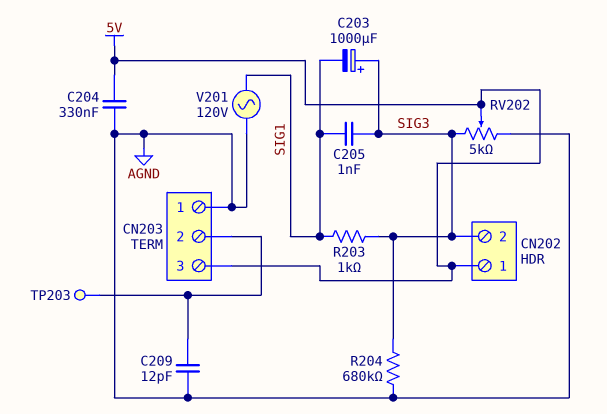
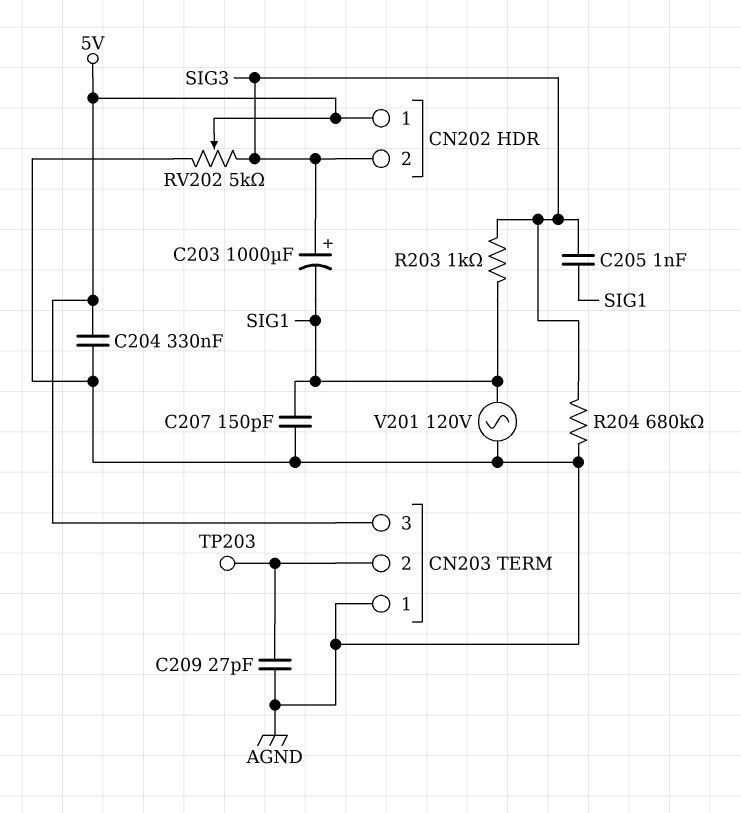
C207: none -> 150pF (AGND, SIG1)
C209: 12pF (AGND, CN203/2) -> 27pF (AGND, CN203/2)

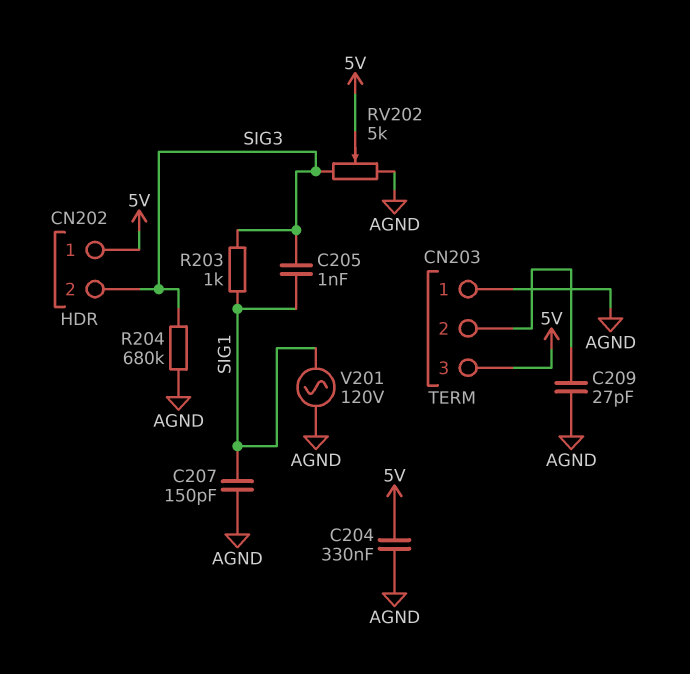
C203: 1000uF (plus SIG3, minus SIG1) -> none
TP203: test point (CN203/2) -> none

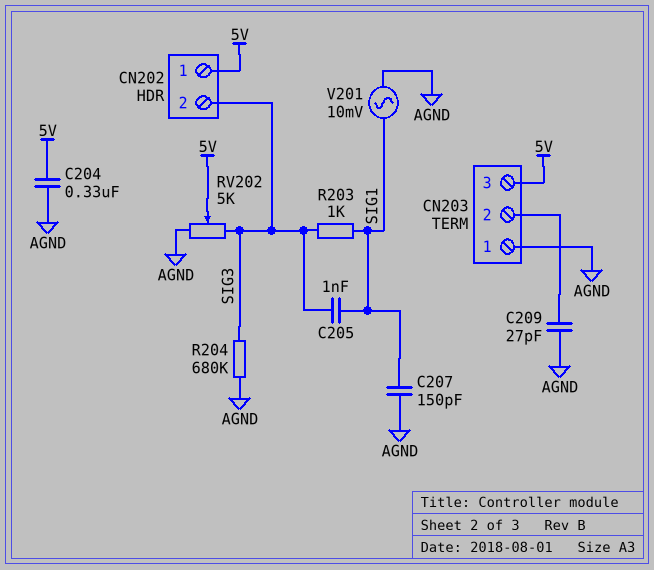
V201: AC 120V (AGND, SIG1) -> AC 10mV (AGND, SIG1)

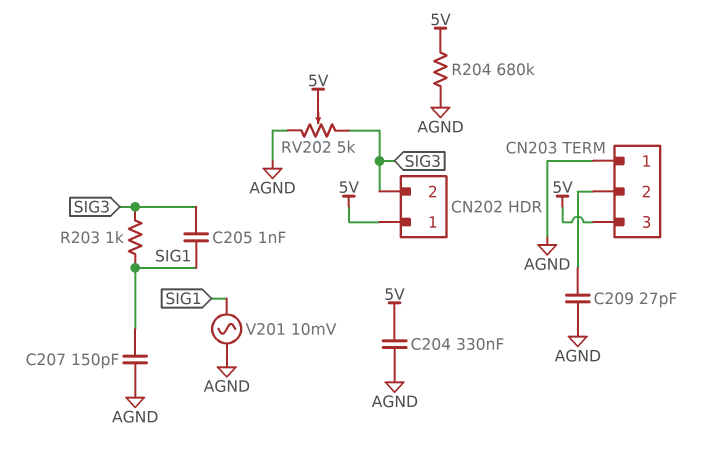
R204: 680k (AGND, SIG3) -> 680k (5V, AGND)

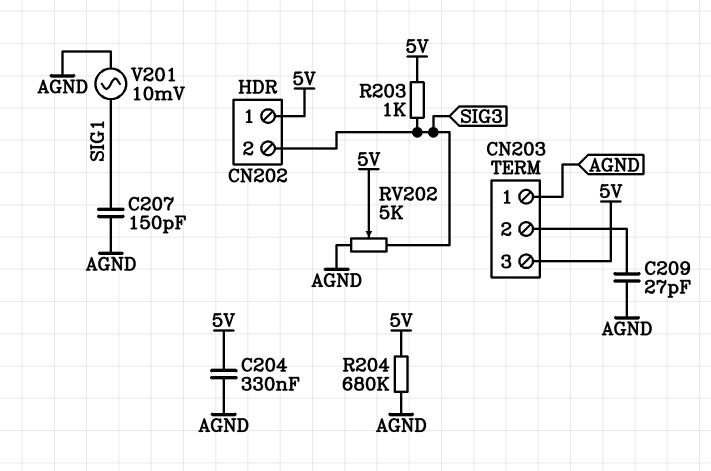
C205: 1nF (SIG1, SIG3) -> none
R203: 1k (SIG1, SIG3) -> 1k (5V, SIG3)

